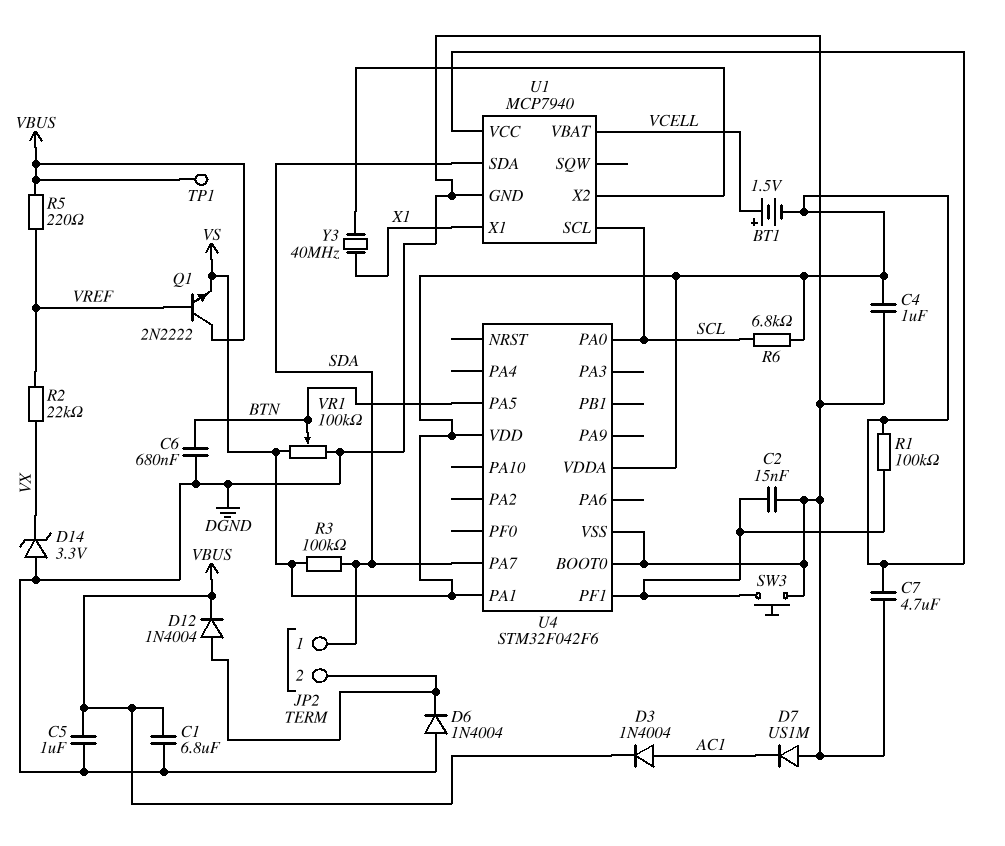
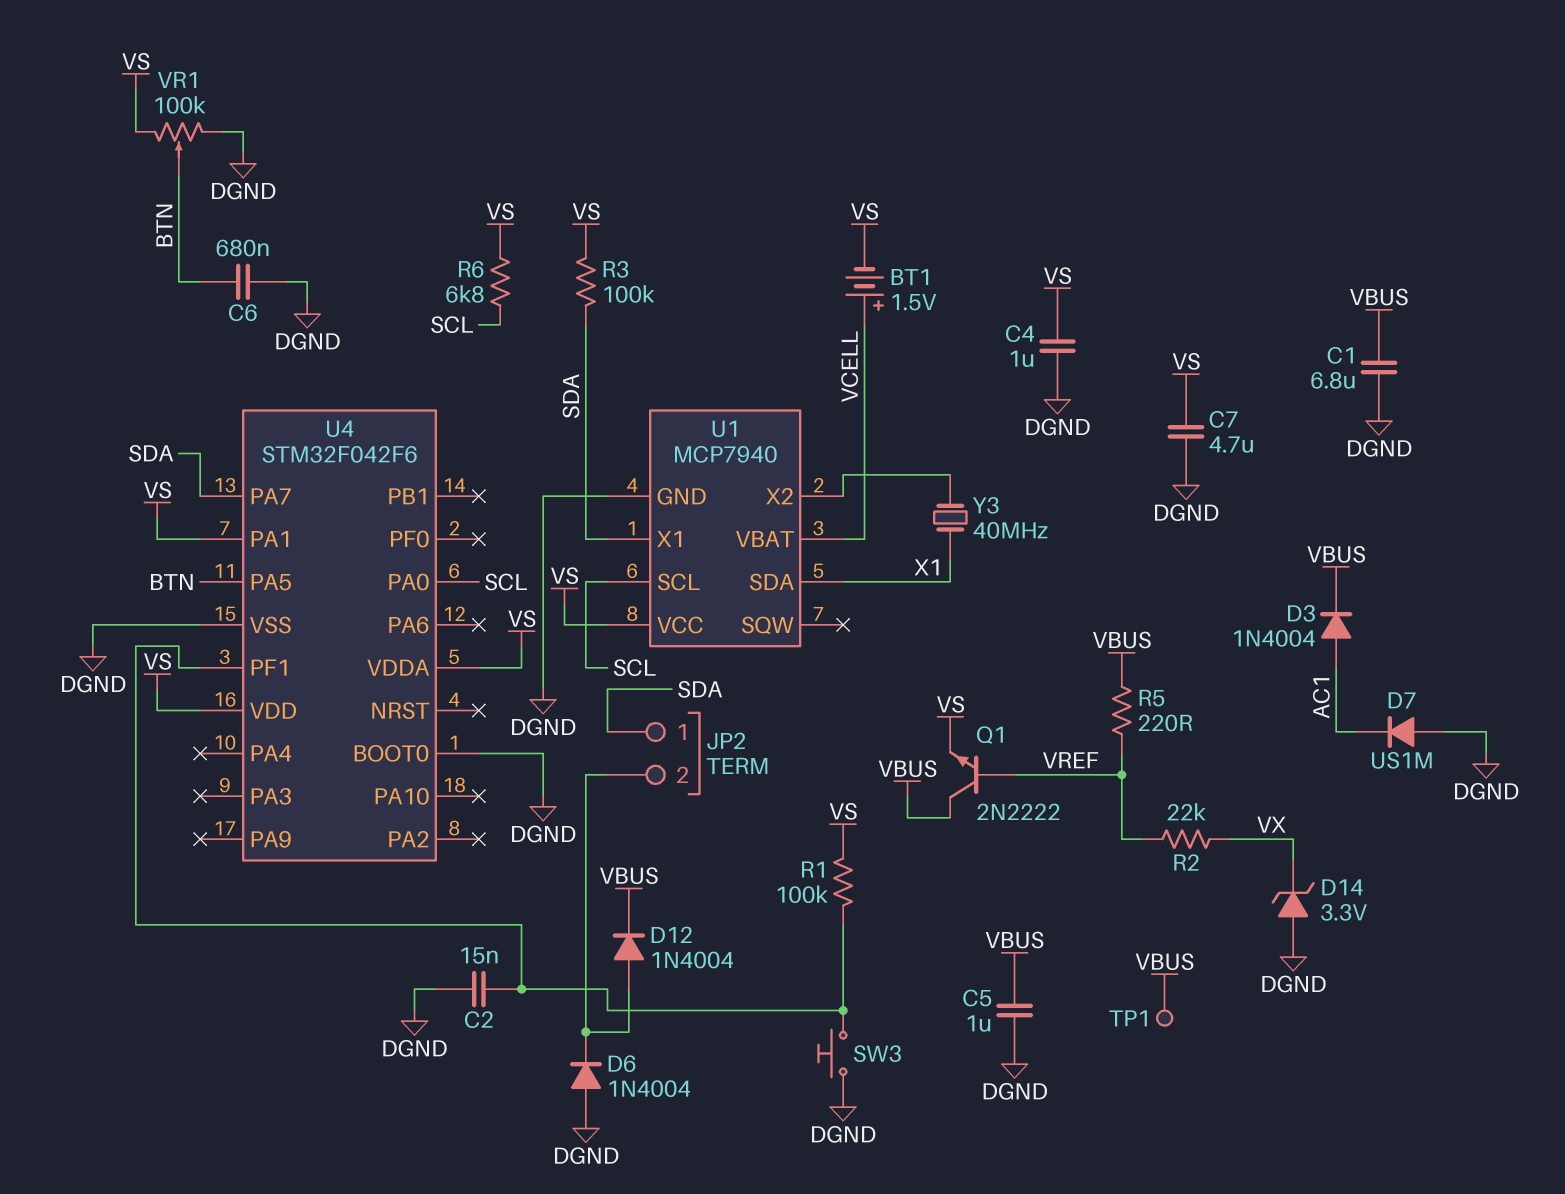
U1 pin SDA: SDA -> X1
U1 pin X1: X1 -> SDA

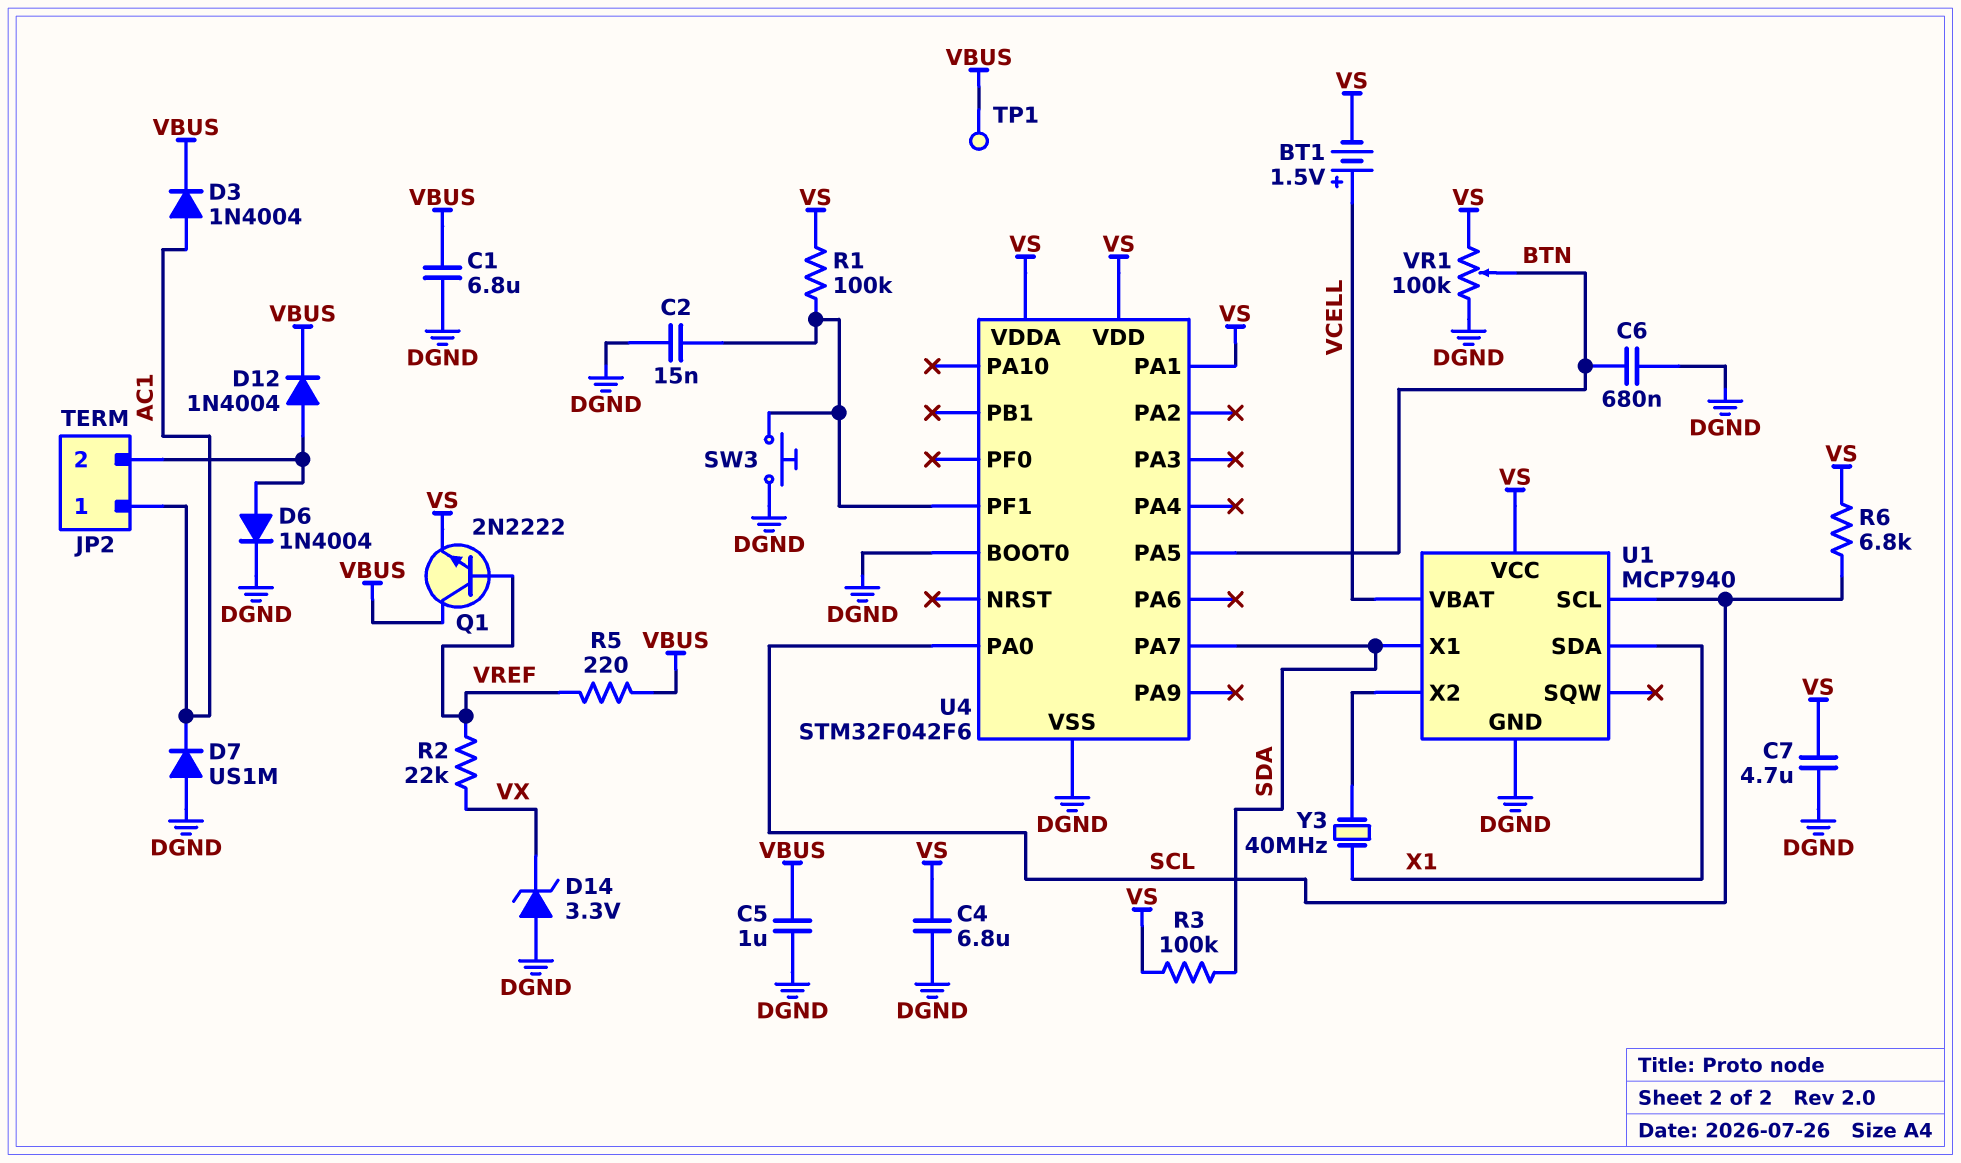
C4: 1uF (DGND, VS) -> 6.8uF (DGND, VS)
D6: diode 1N4004 (A DGND, K JP2/2) -> diode 1N4004 (A JP2/2, K DGND)
JP2 pin 1: SDA -> AC1

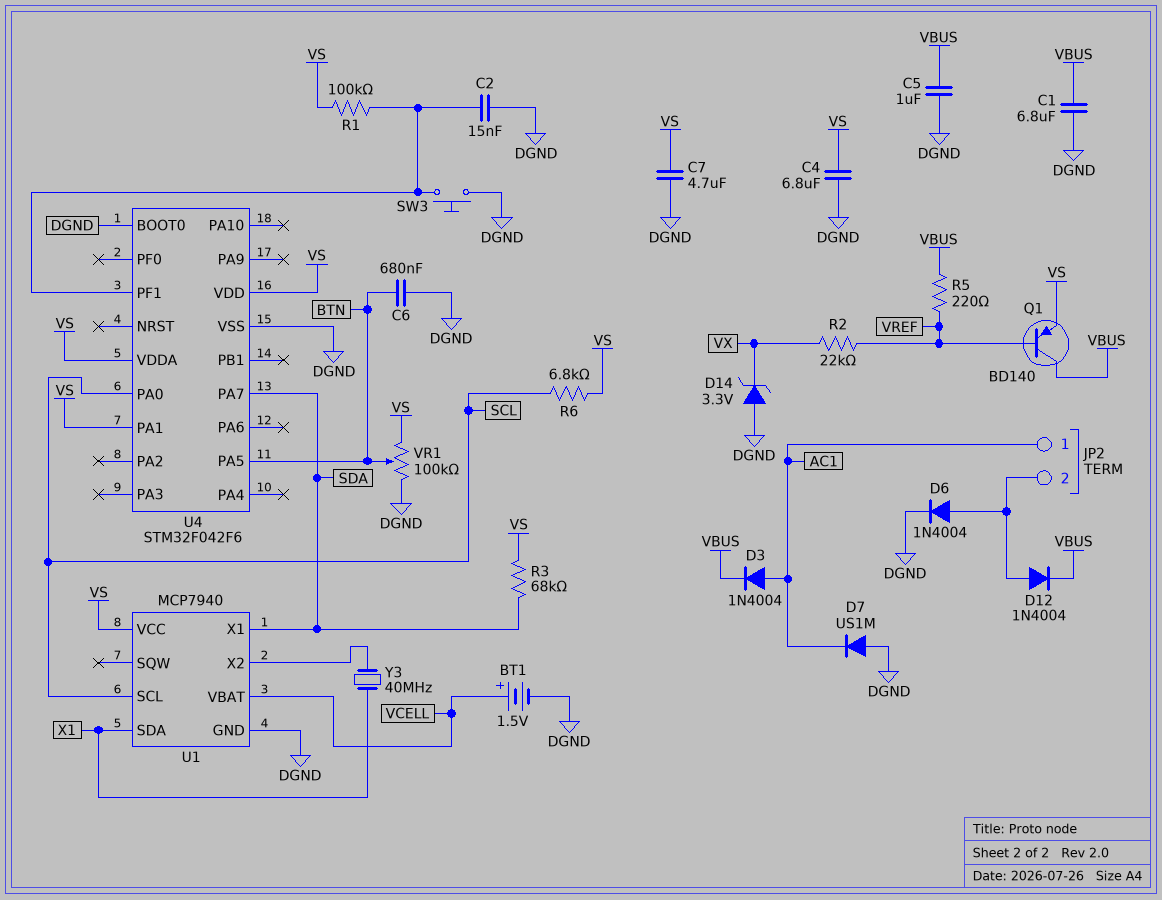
BT1: 1.5V (plus VCELL, minus VS) -> 1.5V (plus VCELL, minus DGND)
Q1: NPN 2N2222 (B VREF, C VBUS, E VS) -> PNP BD140 (B VREF, C VBUS, E VS)
R3: 100k (SDA, VS) -> 68k (SDA, VS)
TP1: test point (VBUS) -> none

